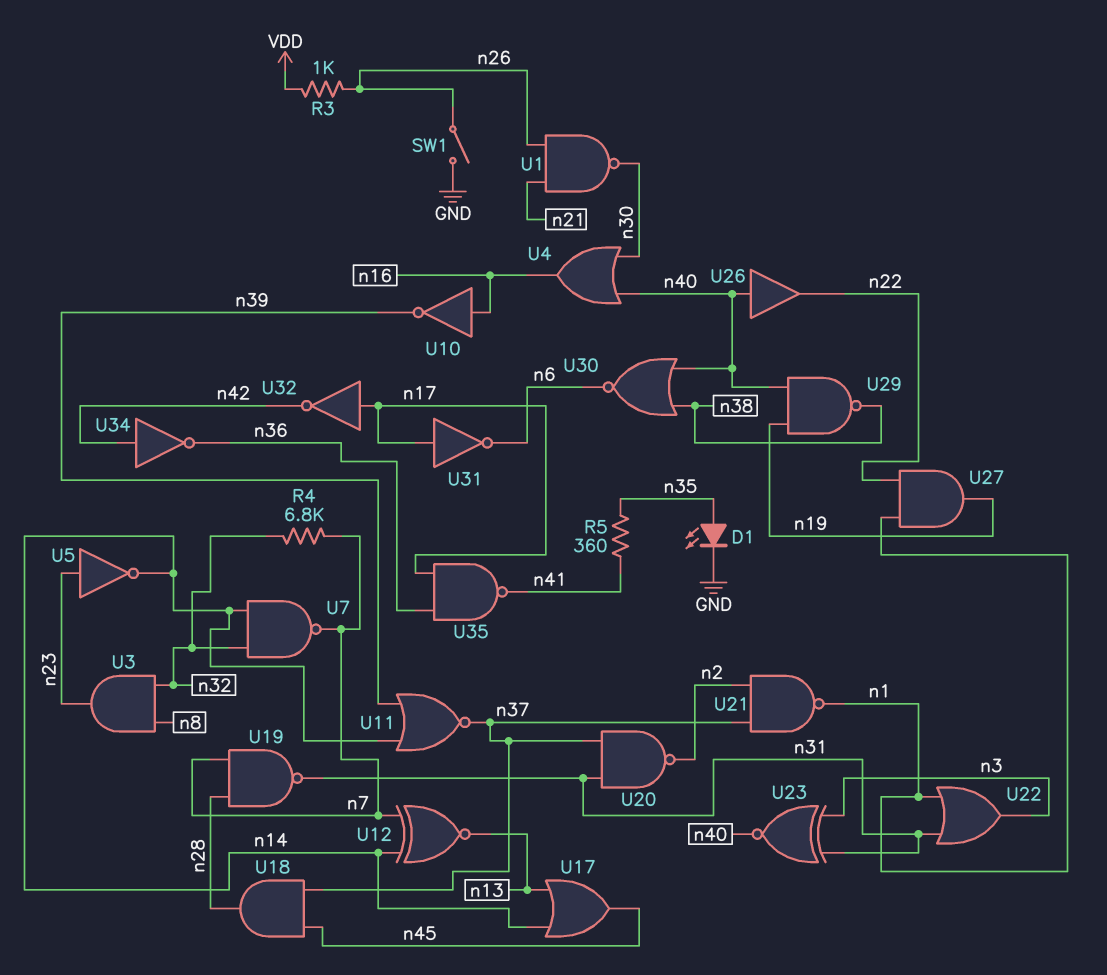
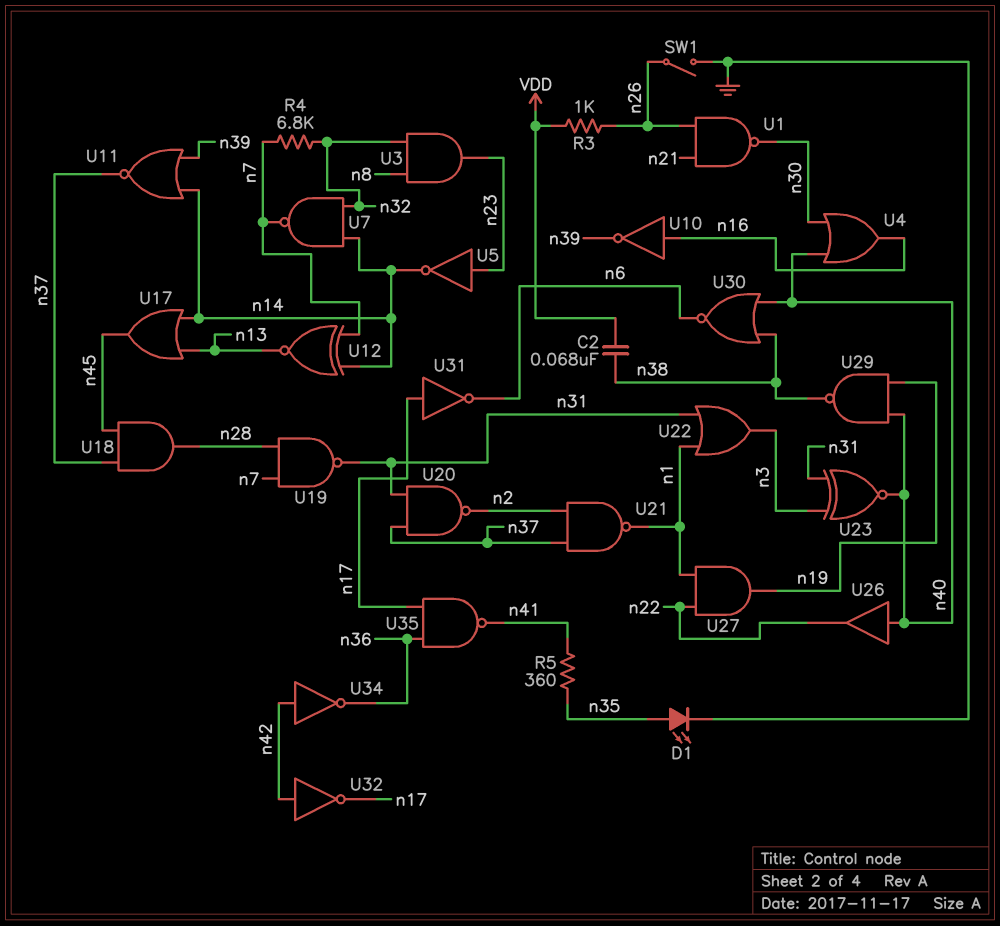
C2: none -> 68nF (VDD, n38)
U32: NOT (in n17, out n42) -> NOT (in n42, out n17)

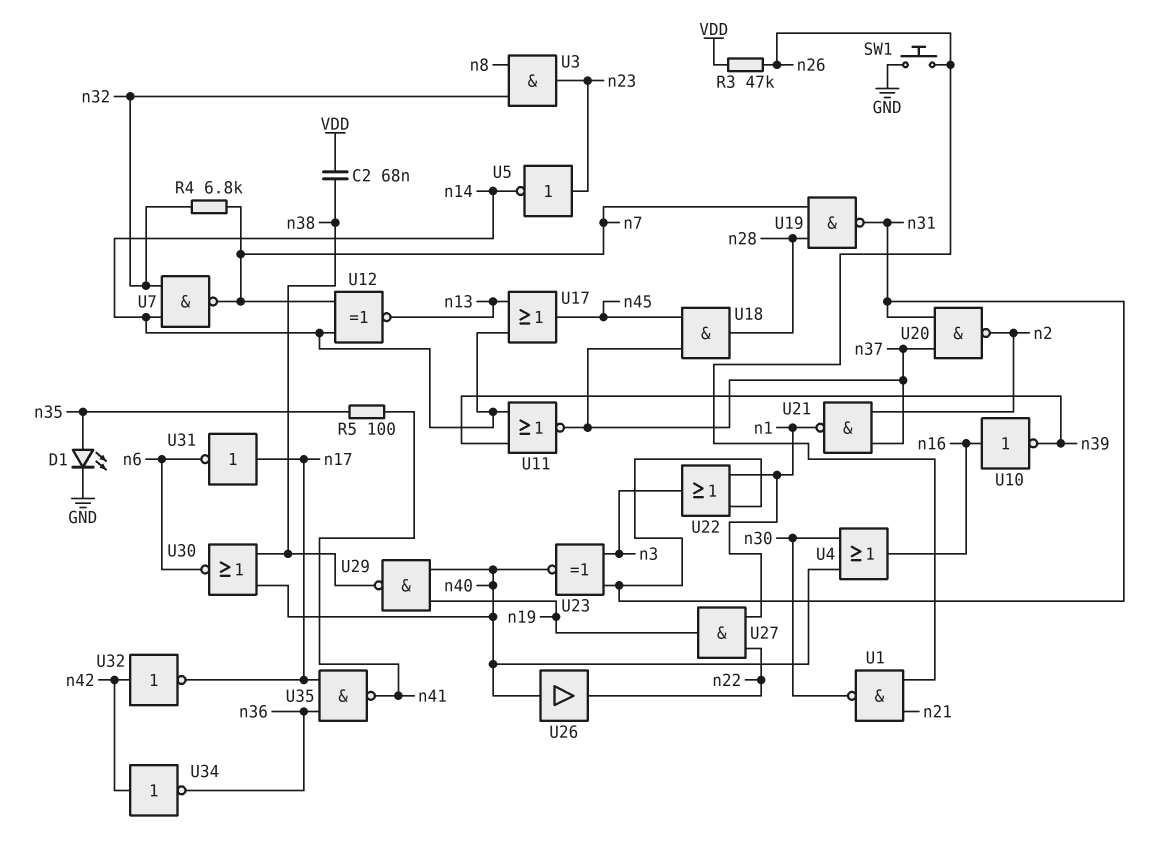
R3: 1k (VDD, n26) -> 47k (VDD, n26)
R5: 360 (n35, n41) -> 100 (n35, n41)
SW1: switch (GND, n26) -> button (GND, n26)

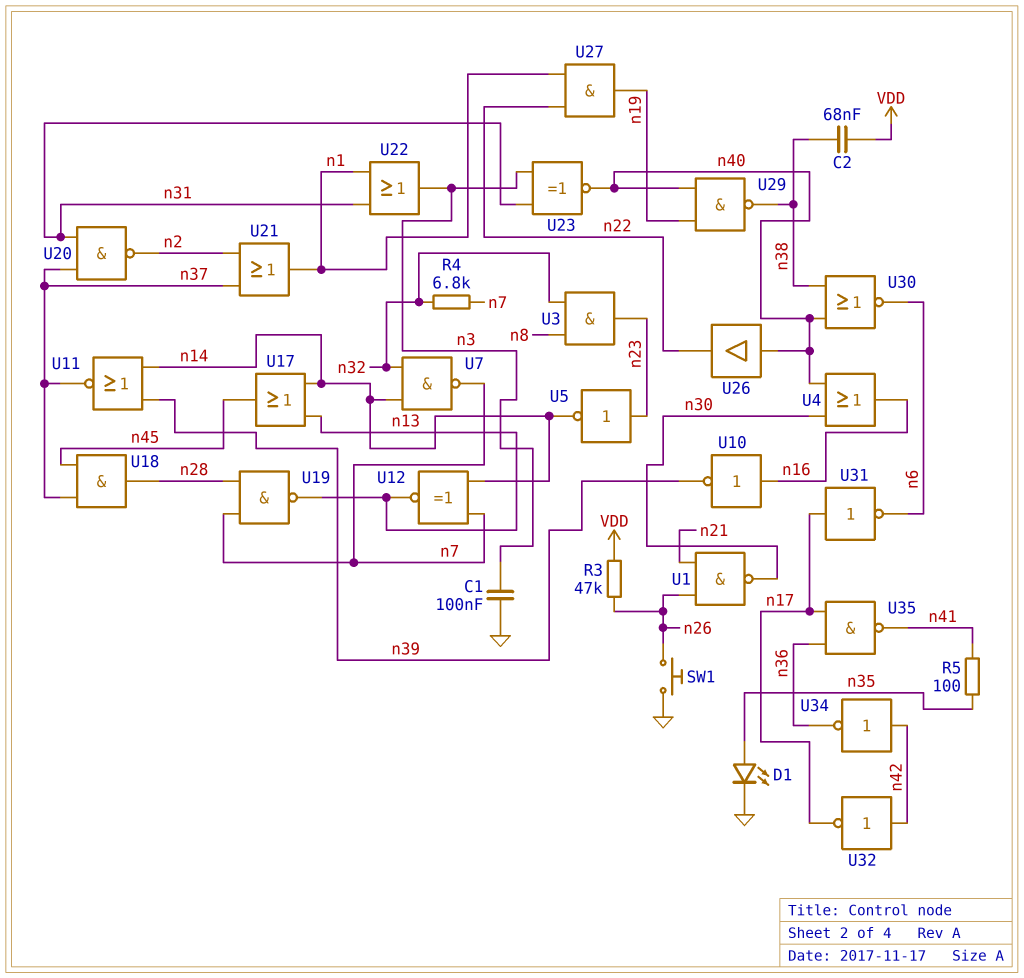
C1: none -> 100nF (GND, n3)
U19: NAND (in n7, in n28, out n31) -> NAND (in n7, in n28, out n13)
U21: NAND (in n2, in n37, out n1) -> OR (in n2, in n37, out n1)

